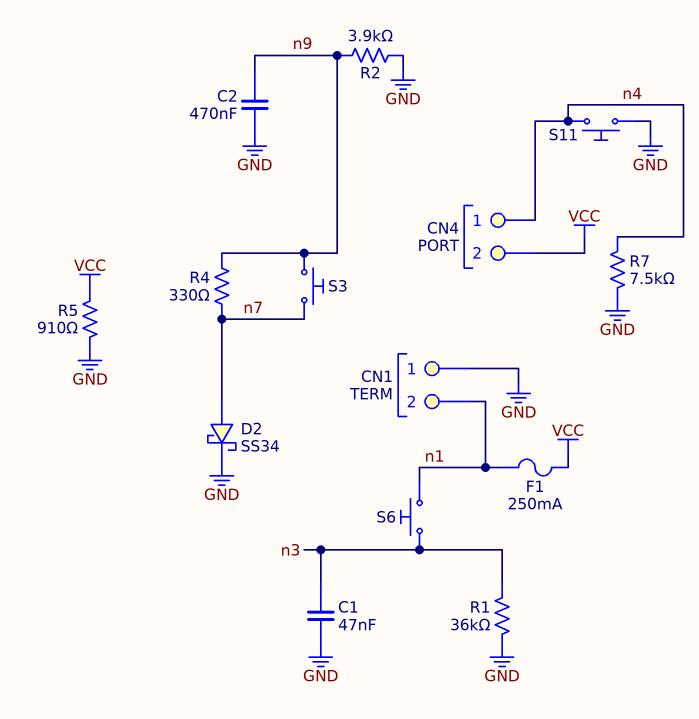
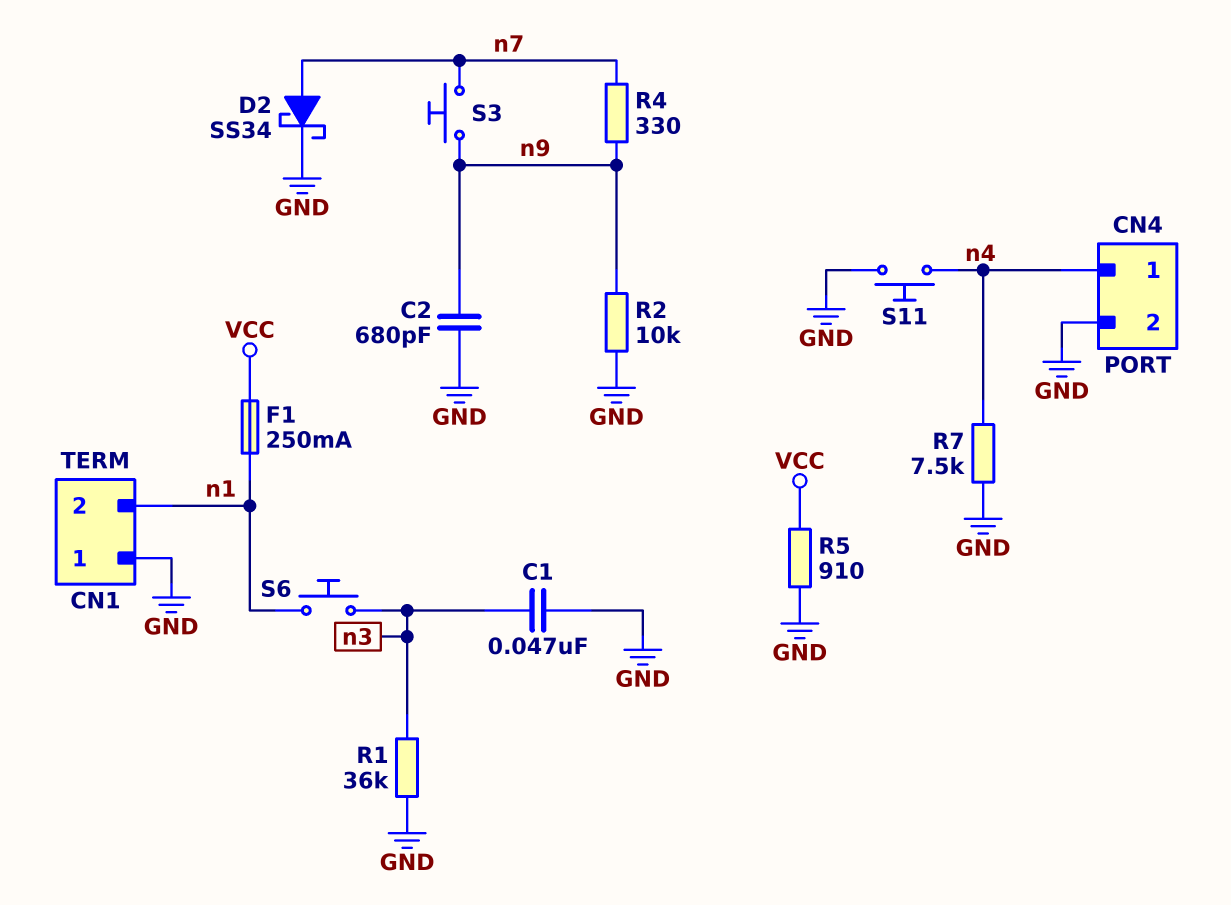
C2: 470nF (GND, n9) -> 680pF (GND, n9)
CN4 pin 2: VCC -> GND
R2: 3.9k (GND, n9) -> 10k (GND, n9)

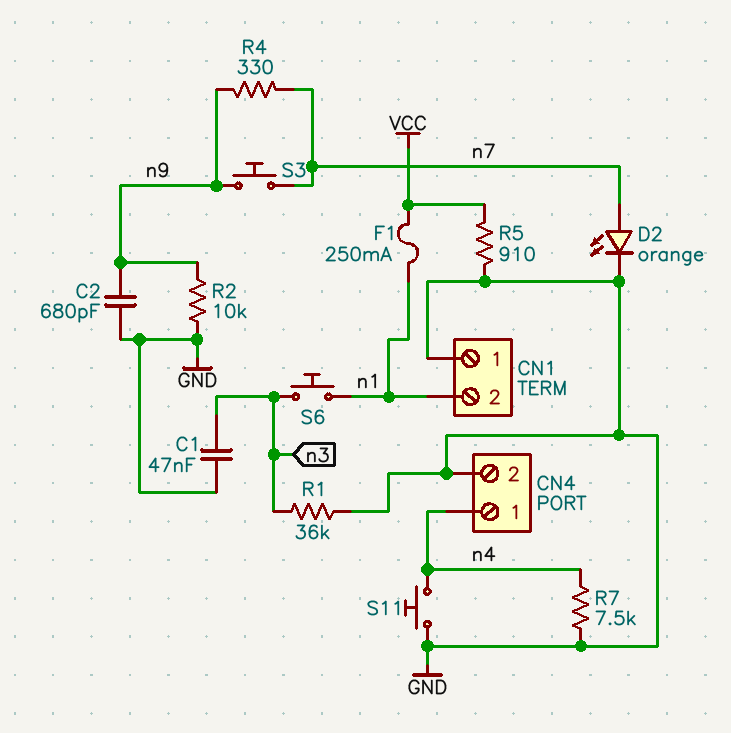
D2: schottky SS34 (A n7, K GND) -> LED orange (A n7, K GND)

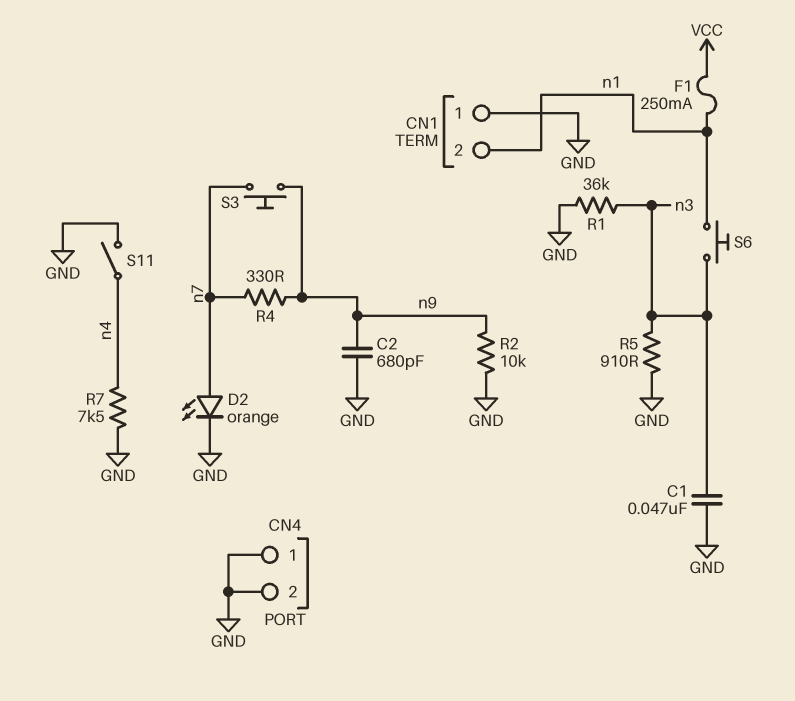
CN4 pin 1: n4 -> GND
R5: 910 (GND, VCC) -> 910 (GND, n3)
S11: button (GND, n4) -> switch (GND, n4)

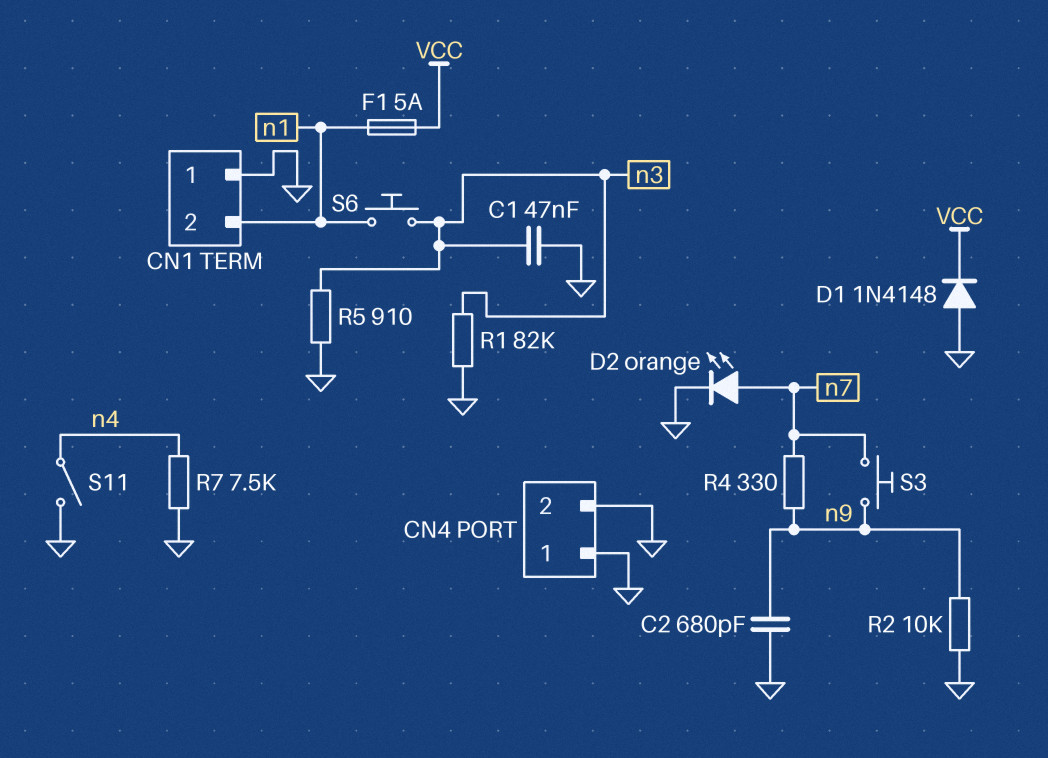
D1: none -> diode 1N4148 (A GND, K VCC)
F1: 250mA (VCC, n1) -> 5A (VCC, n1)
R1: 36k (GND, n3) -> 82k (GND, n3)

